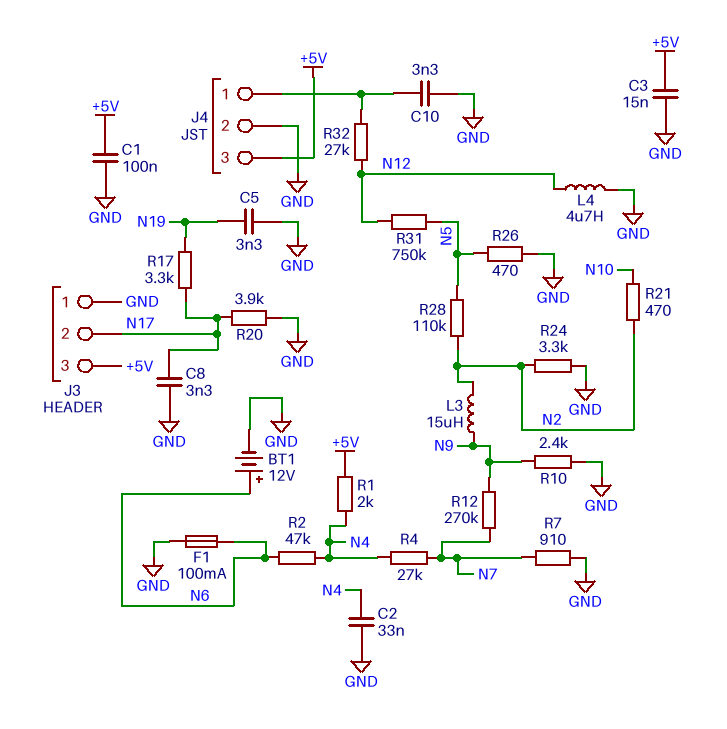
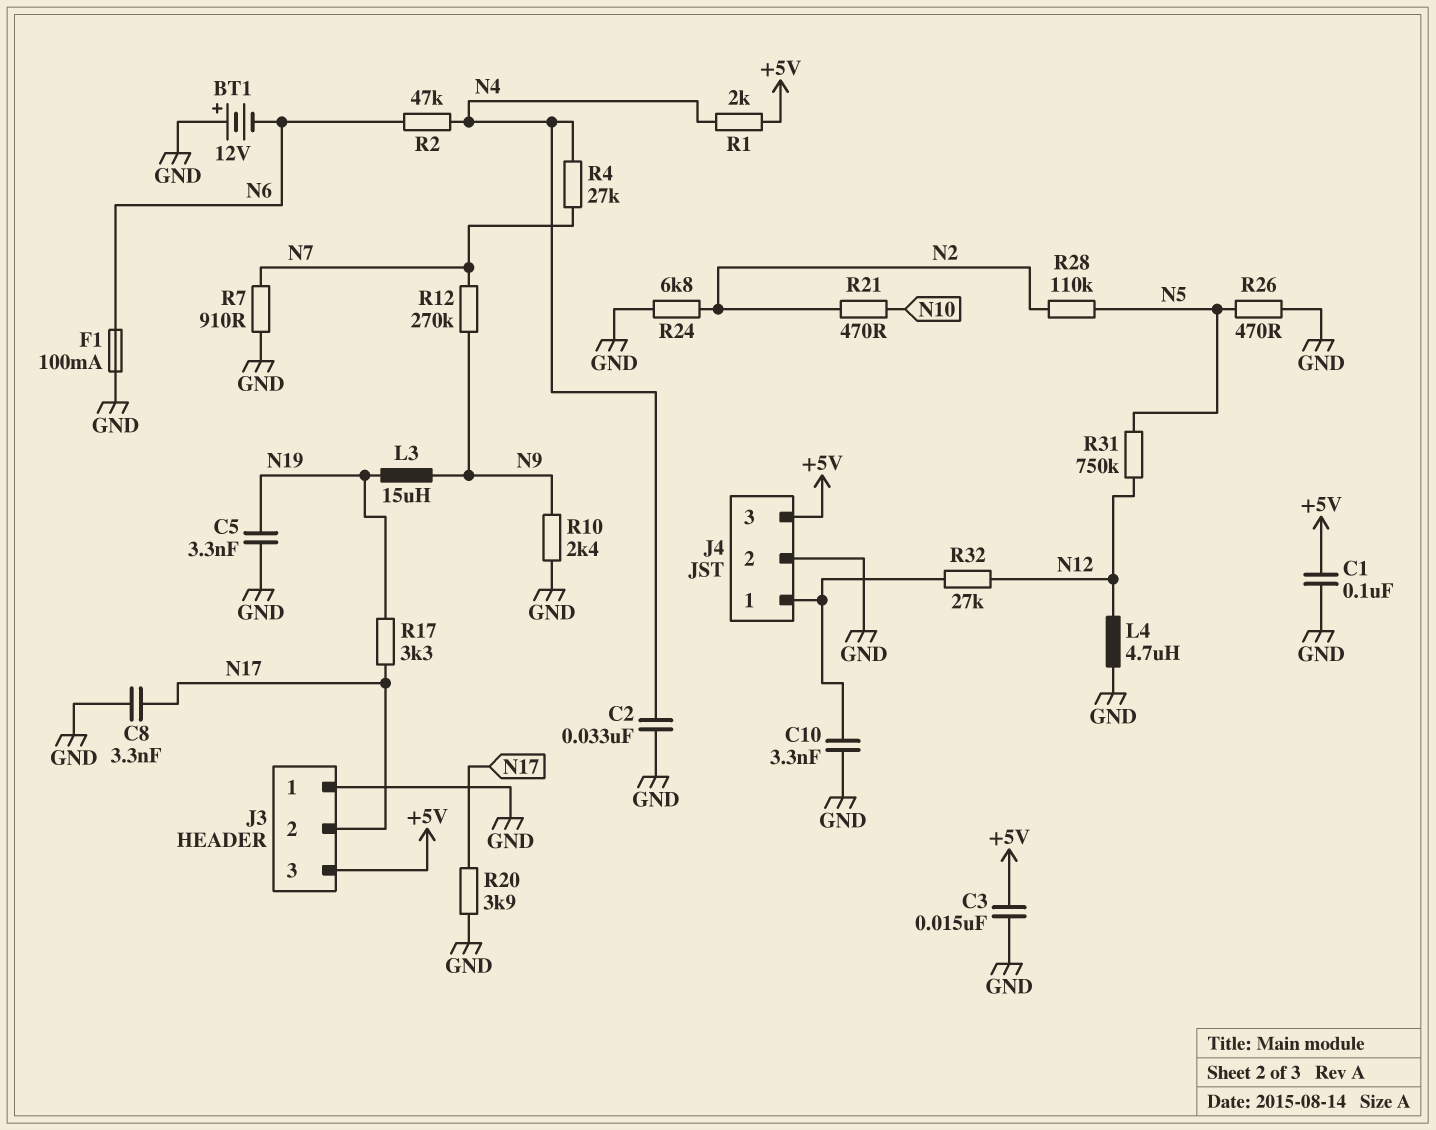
BT1: 12V (plus N6, minus GND) -> 12V (plus GND, minus N6)
L3: 15uH (N2, N9) -> 15uH (N9, N19)
R24: 3.3k (GND, N2) -> 6.8k (GND, N2)

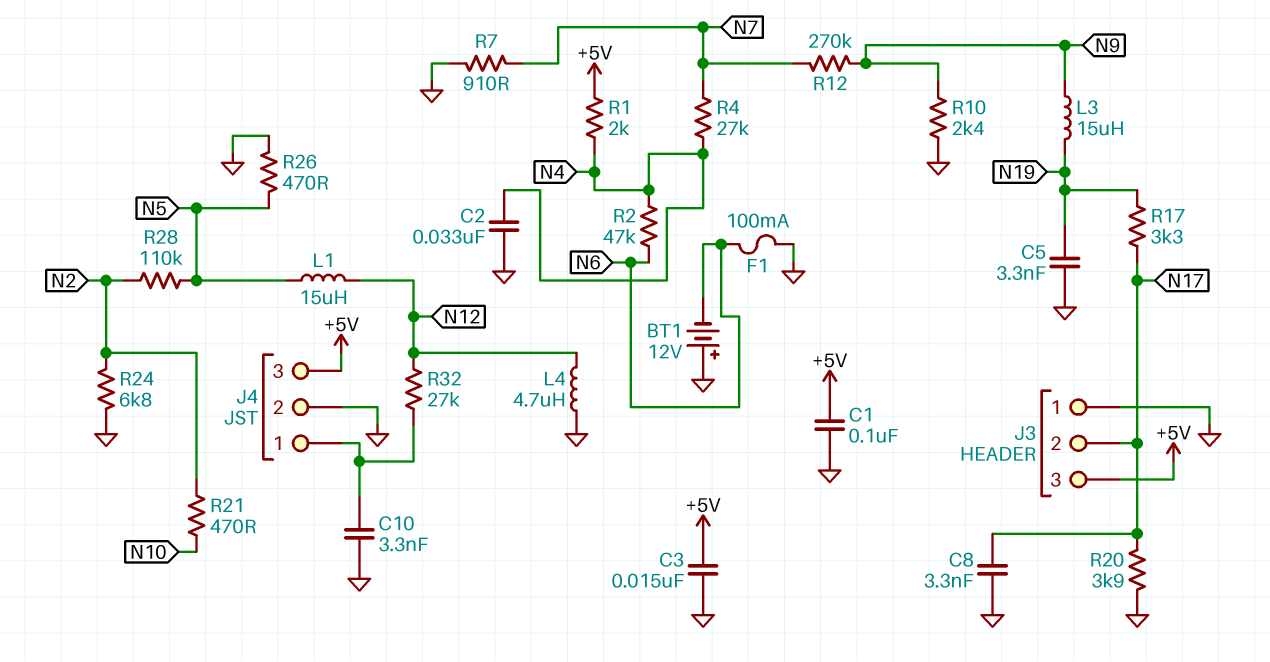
L1: none -> 15uH (N5, N12)
R31: 750k (N5, N12) -> none

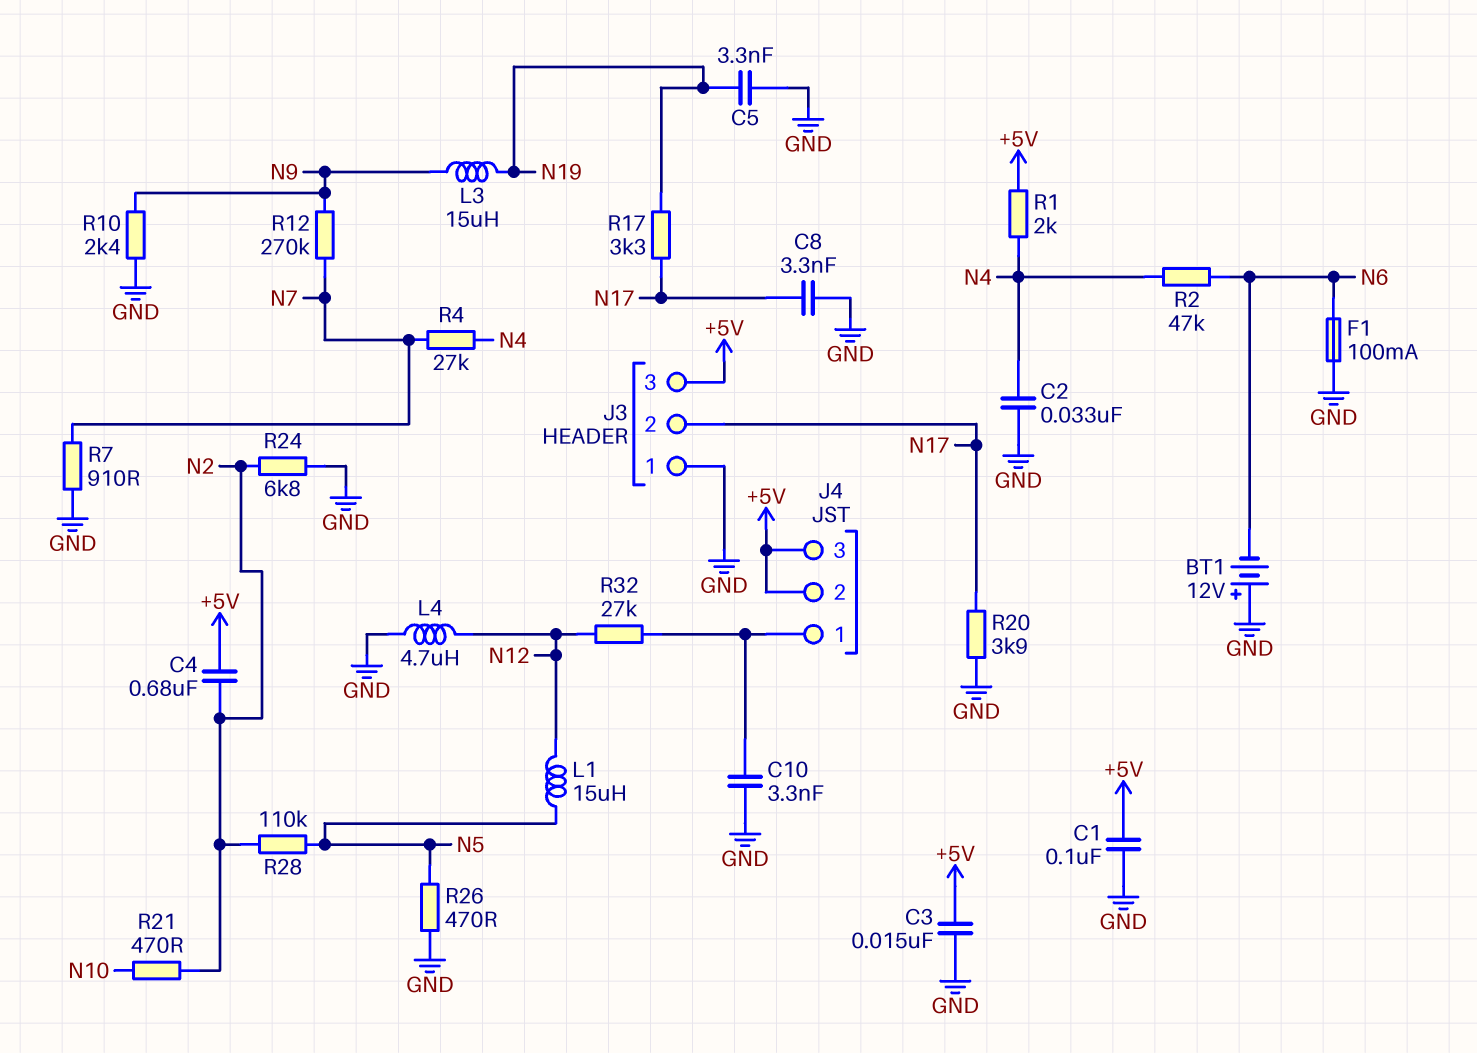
C4: none -> 680nF (+5V, N2)
J4 pin 2: GND -> +5V

